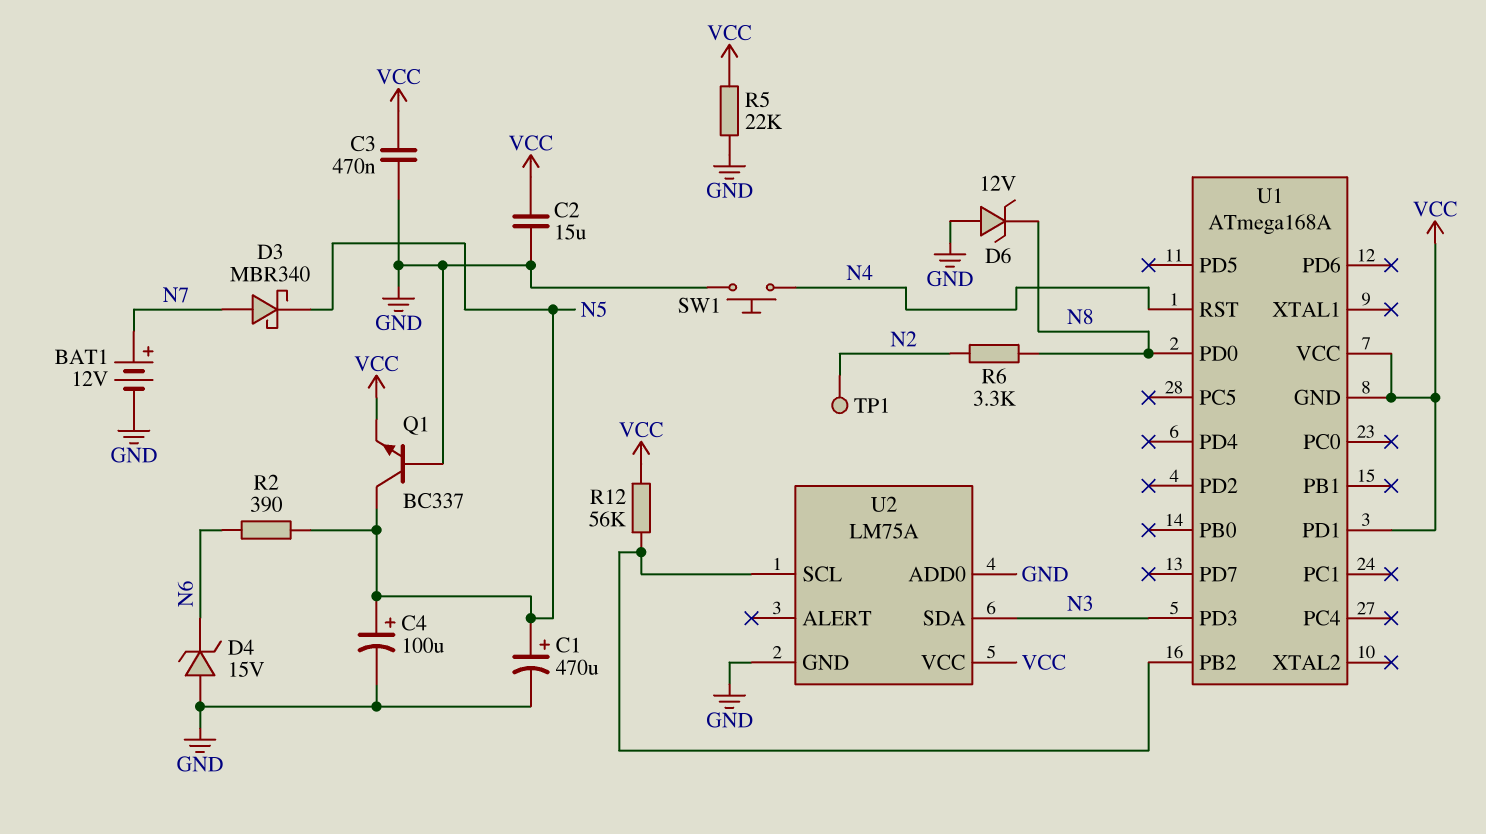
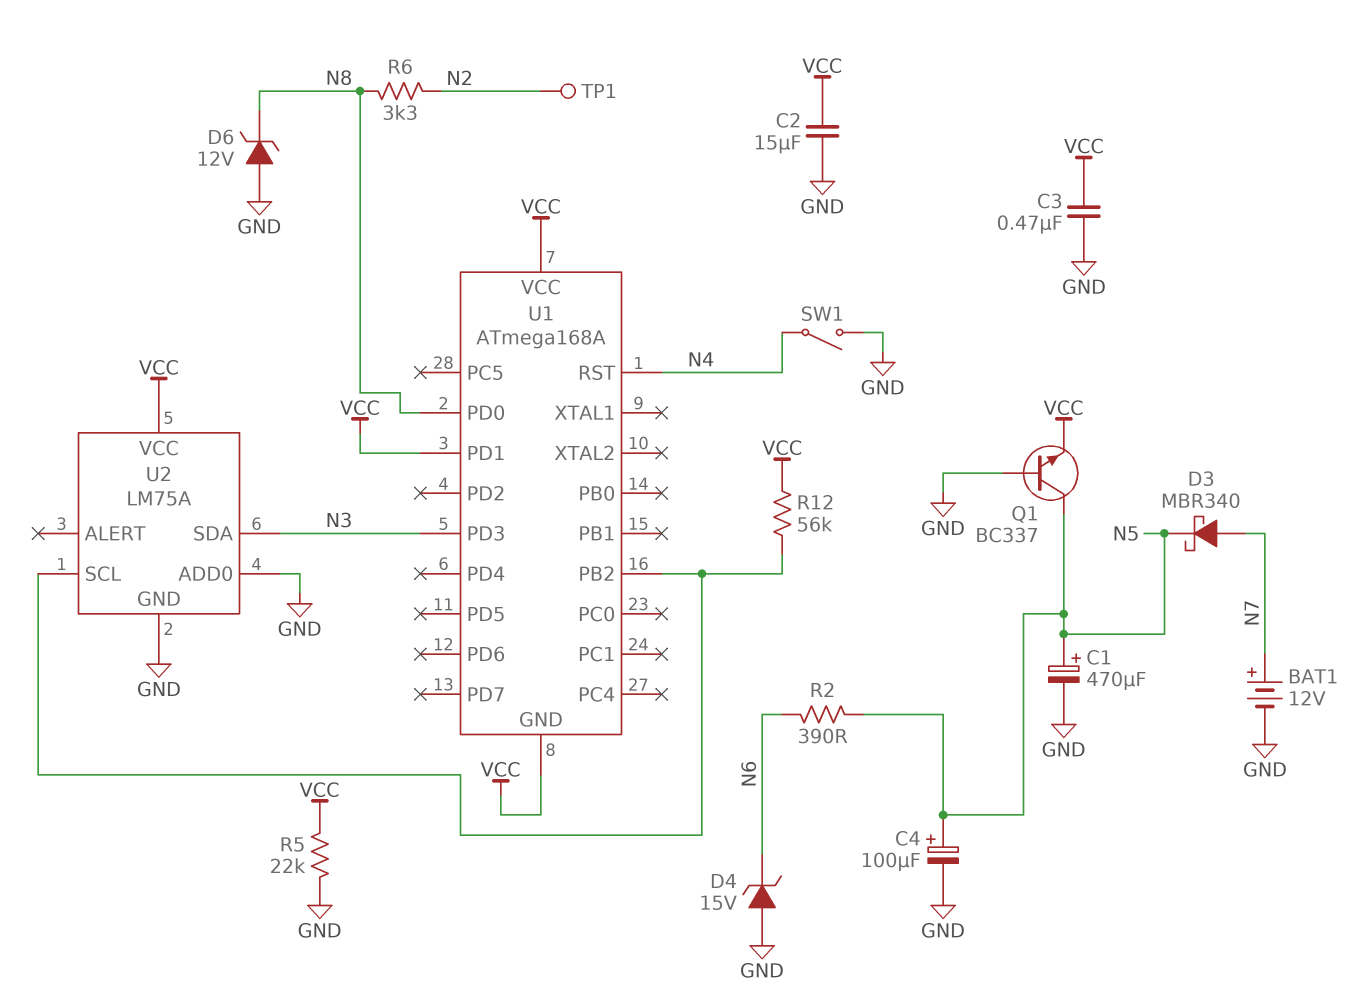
SW1: button (GND, N4) -> switch (GND, N4)

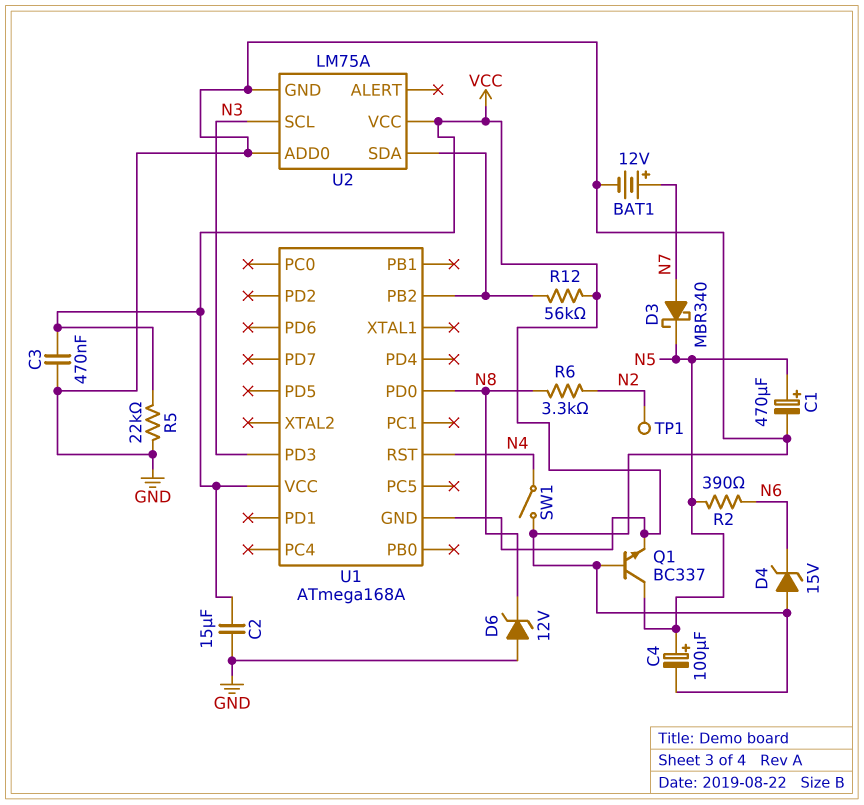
U1 pin PD1: VCC -> none
U2 pin SCL: U1/PB2 -> N3
U2 pin SDA: N3 -> U1/PB2

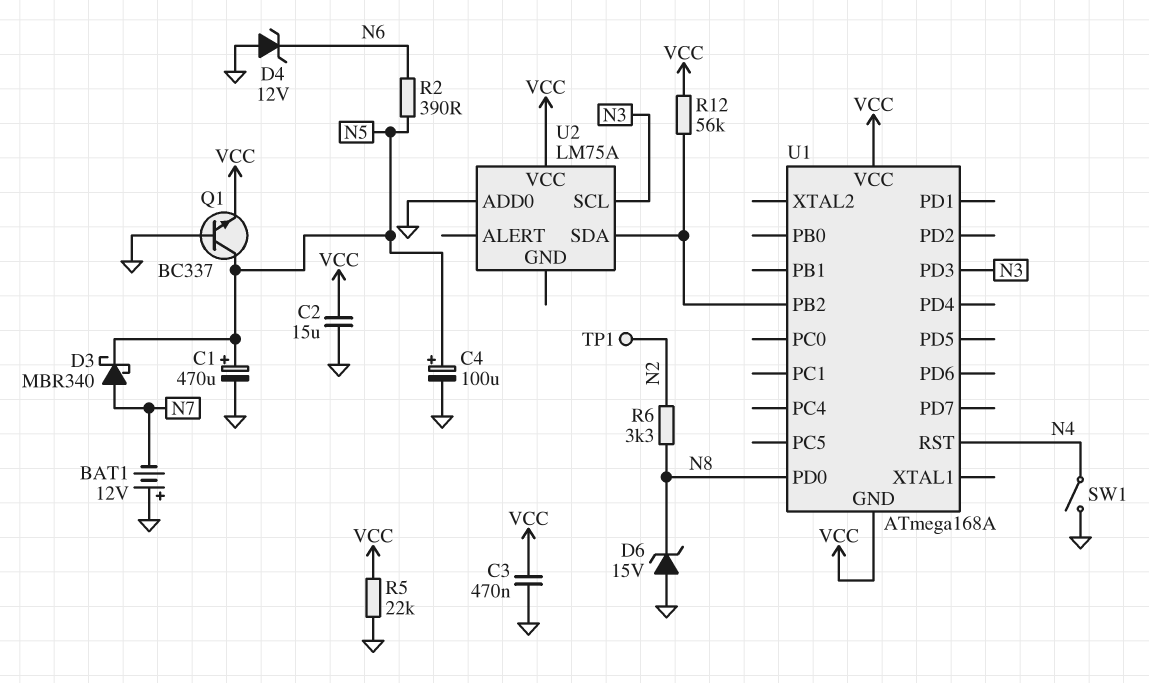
BAT1: 12V (plus N7, minus GND) -> 12V (plus GND, minus N7)
D4: zener 15V (A GND, K N6) -> zener 12V (A GND, K N6)
D6: zener 12V (A GND, K N8) -> zener 15V (A GND, K N8)
U2 pin GND: GND -> none

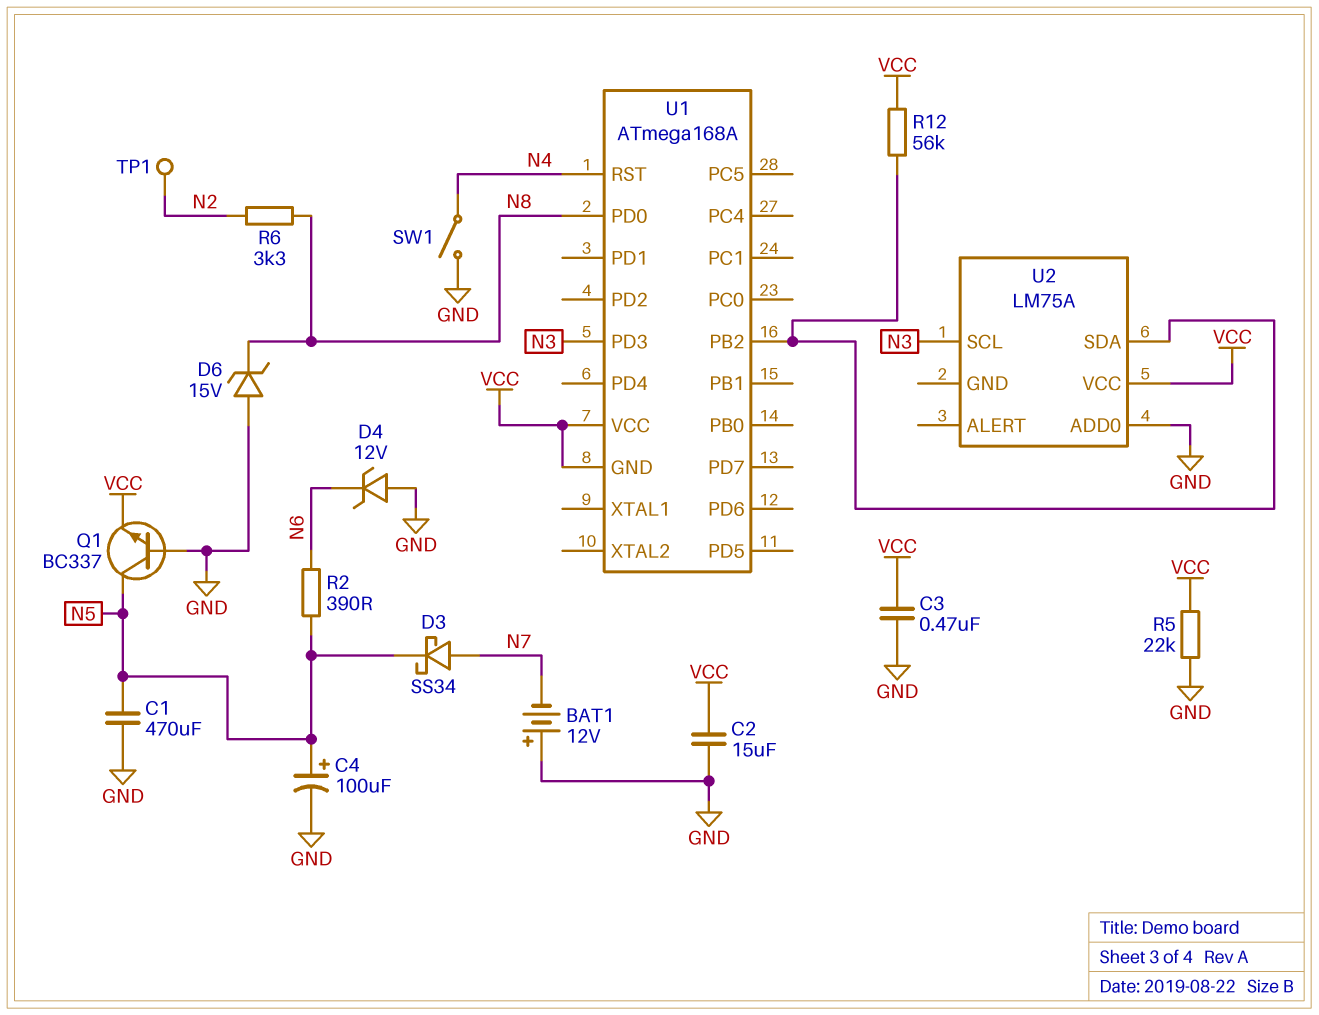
C1: 470uF (plus N5, minus GND) -> 470uF (GND, N5)
D3: schottky MBR340 (A N7, K N5) -> schottky SS34 (A N7, K N5)

